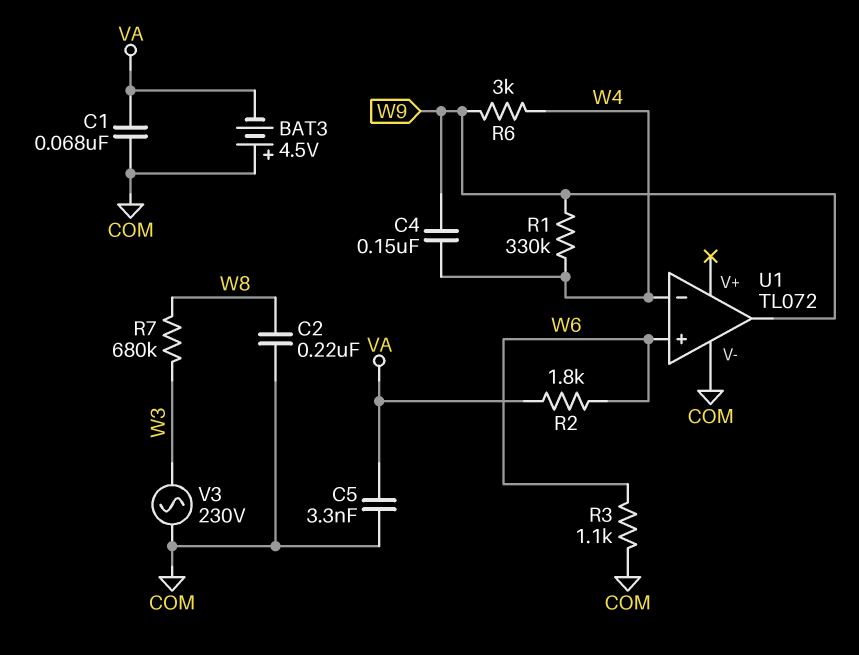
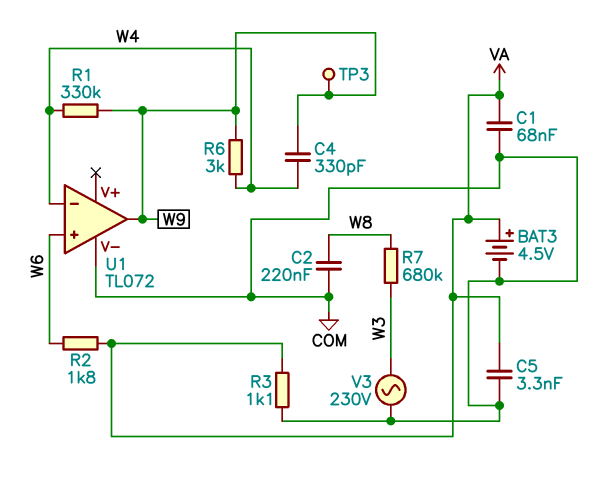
BAT3: 4.5V (plus COM, minus VA) -> 4.5V (plus VA, minus COM)
C4: 150nF (W4, W9) -> 330pF (W4, W9)
R3: 1.1k (COM, W6) -> 1.1k (COM, VA)
TP3: none -> test point (W9)

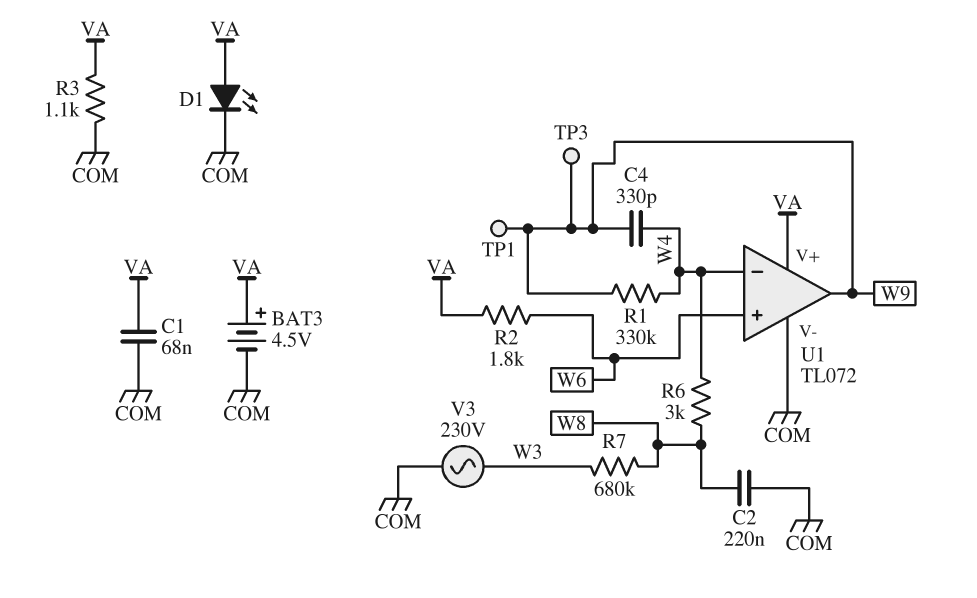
C5: 3.3nF (COM, VA) -> none
D1: none -> LED (A VA, K COM)
R6: 3k (W4, W9) -> 3k (W4, W8)
TP1: none -> test point (W9)
U1 pin V+: none -> VA

